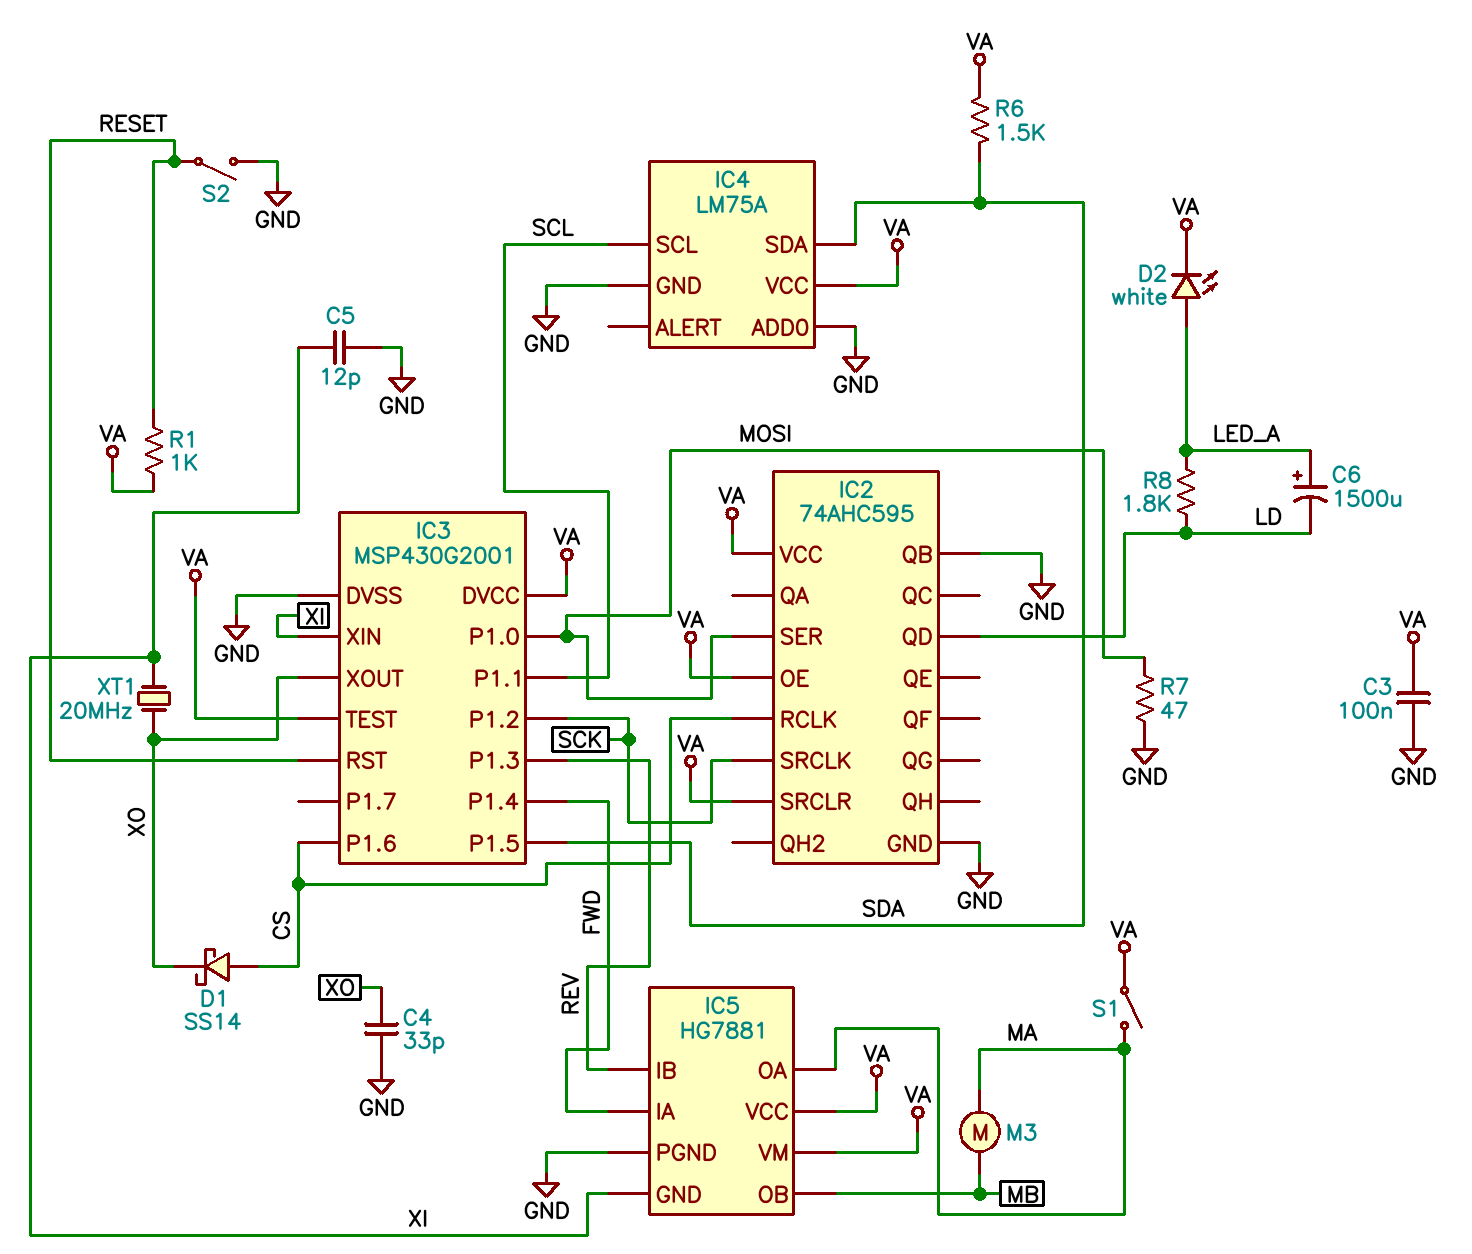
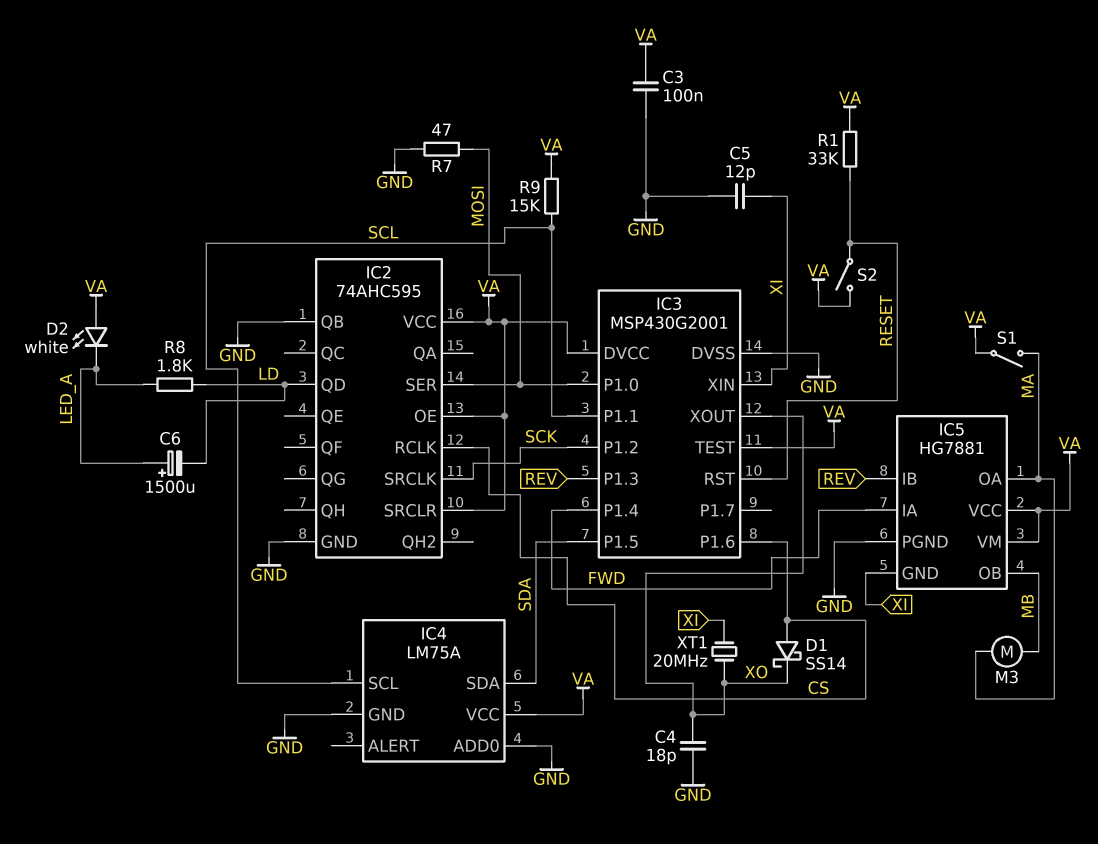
C4: 33pF (GND, XO) -> 18pF (GND, XO)
D2: LED white (A LED_A, K VA) -> LED white (A VA, K LED_A)
R1: 1k (RESET, VA) -> 33k (RESET, VA)
R6: 1.5k (SDA, VA) -> none
R9: none -> 15k (SCL, VA)
S2: switch (GND, RESET) -> switch (RESET, VA)

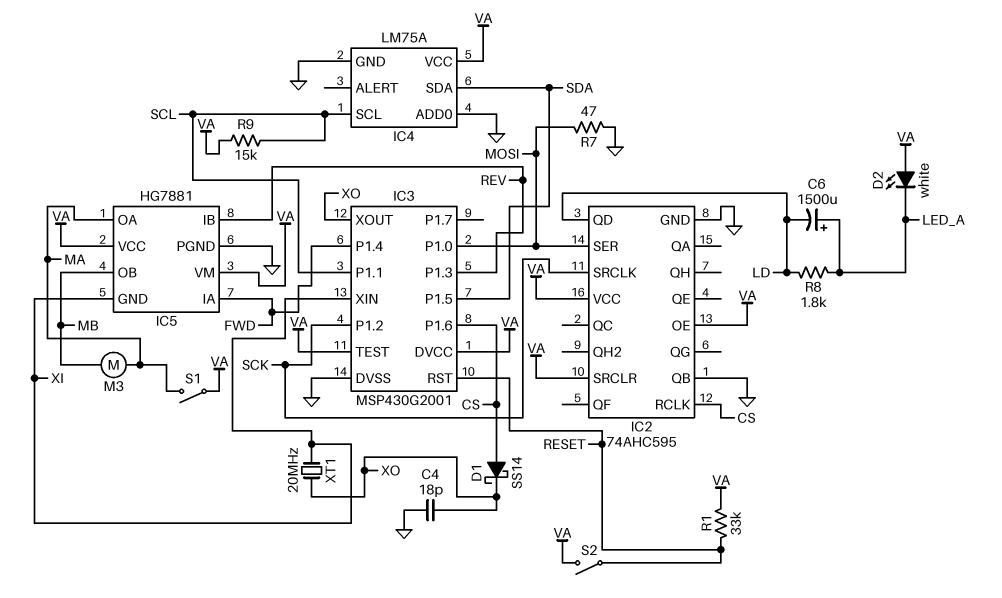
C3: 100nF (GND, VA) -> none
C5: 12pF (GND, XI) -> none

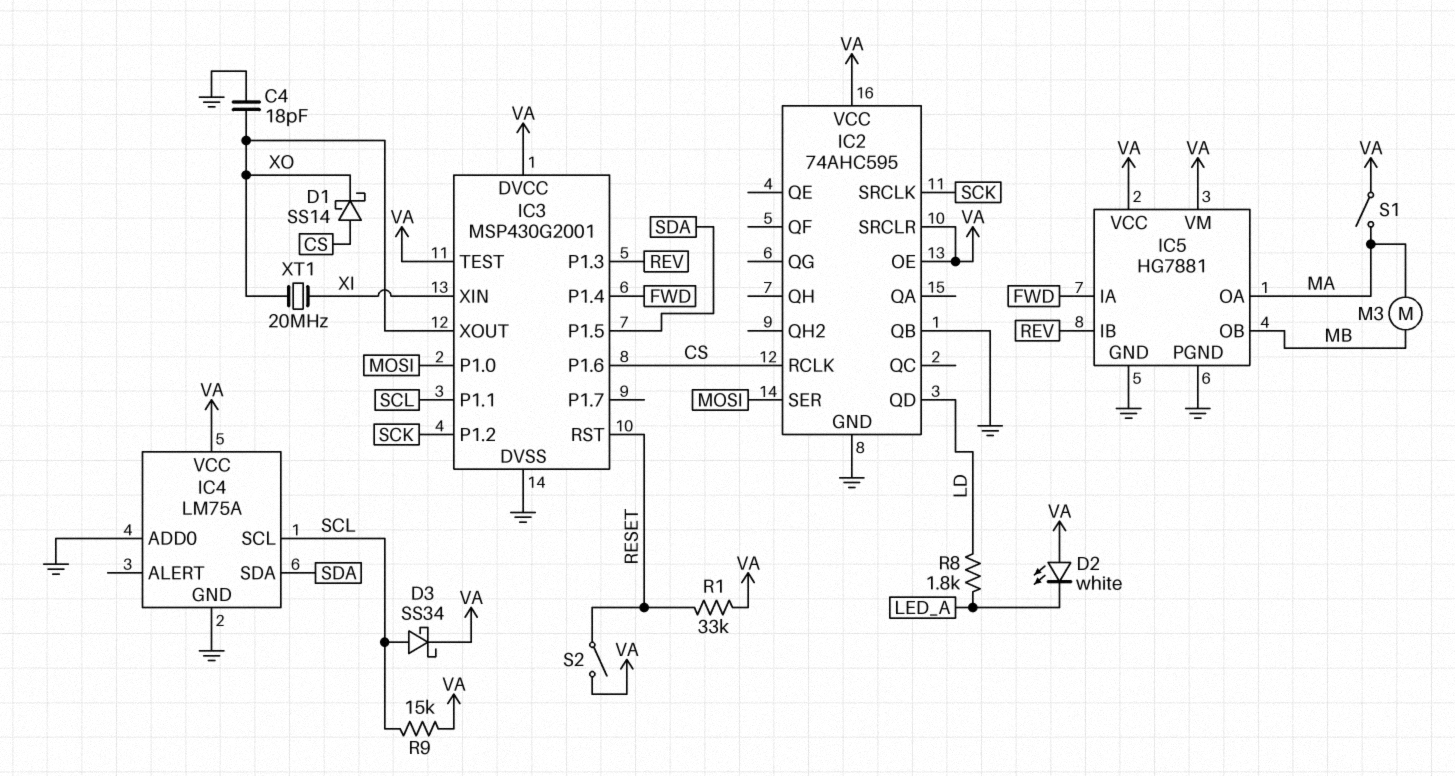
C6: 1500uF (plus LED_A, minus LD) -> none
D3: none -> schottky SS34 (A SCL, K VA)
IC5 pin GND: XI -> GND
R7: 47 (GND, MOSI) -> none

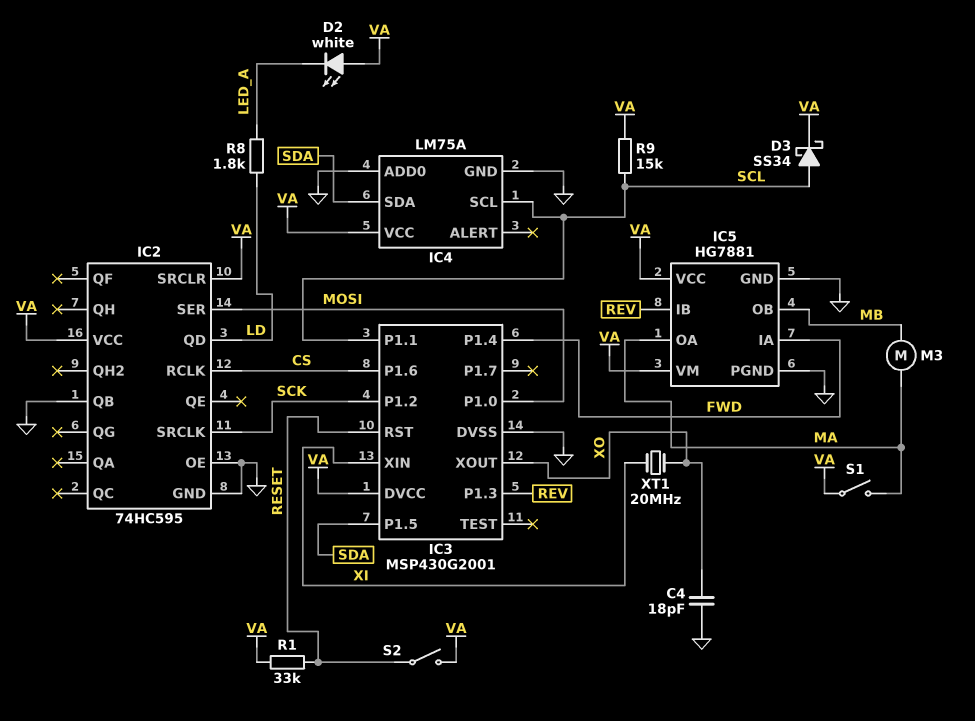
D1: schottky SS14 (A CS, K XO) -> none
IC2: 74AHC595 -> 74HC595
IC2 pin OE: VA -> GND
IC3 pin TEST: VA -> none

